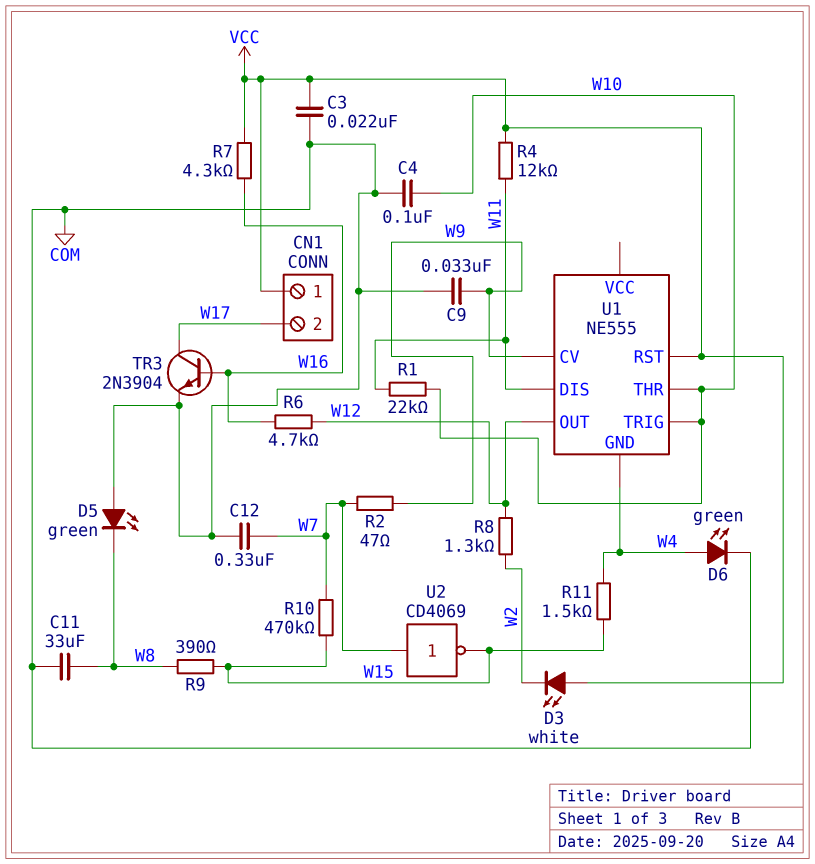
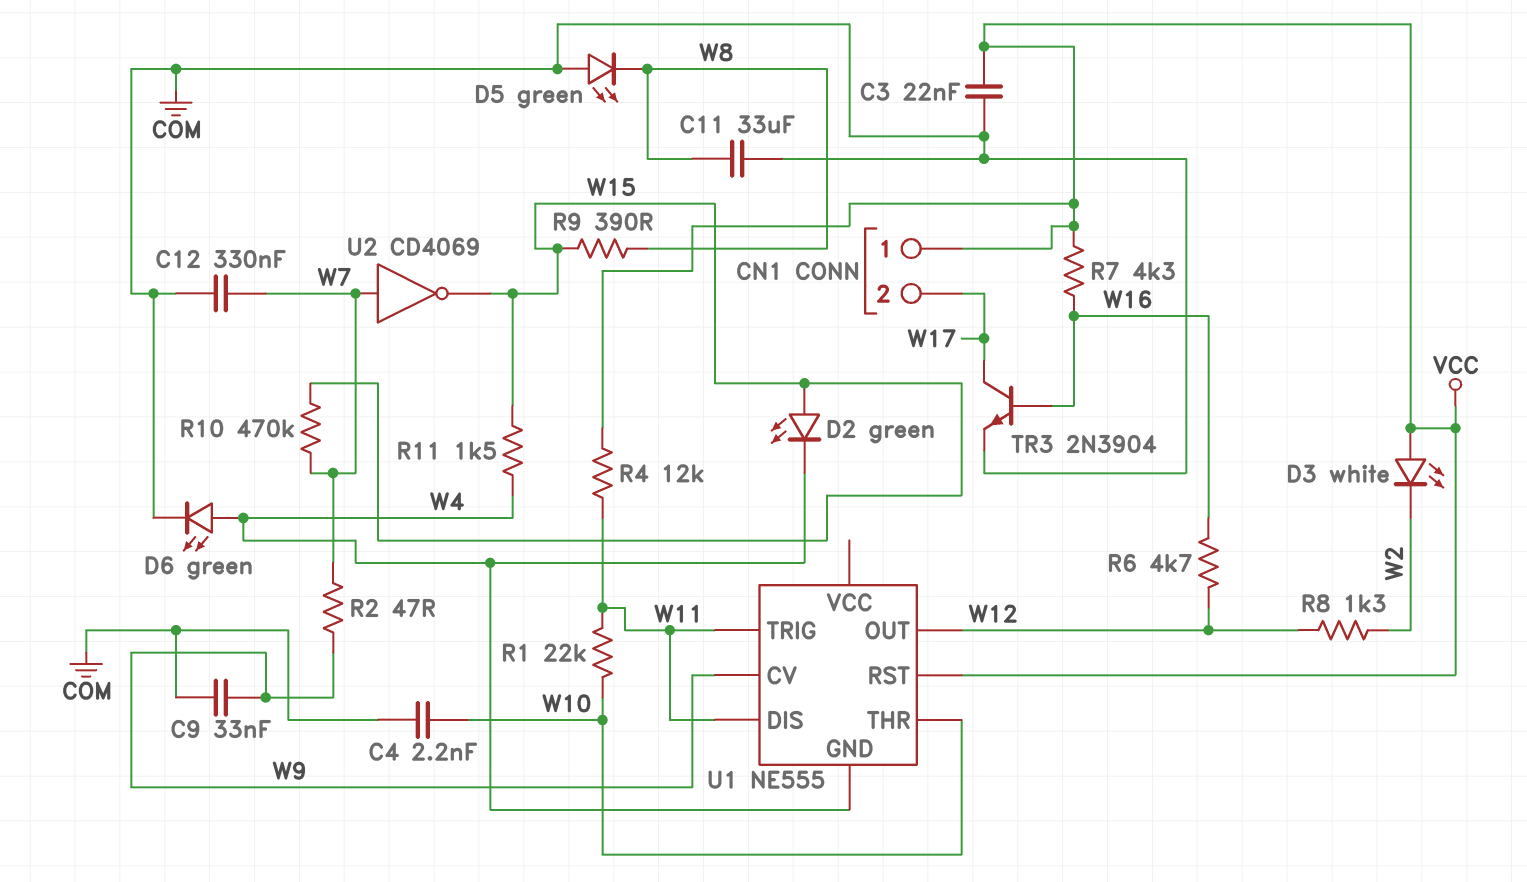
C4: 100nF (COM, W10) -> 2.2nF (COM, W10)
D2: none -> LED green (A W15, K W4)
U1 pin TRIG: W10 -> W11

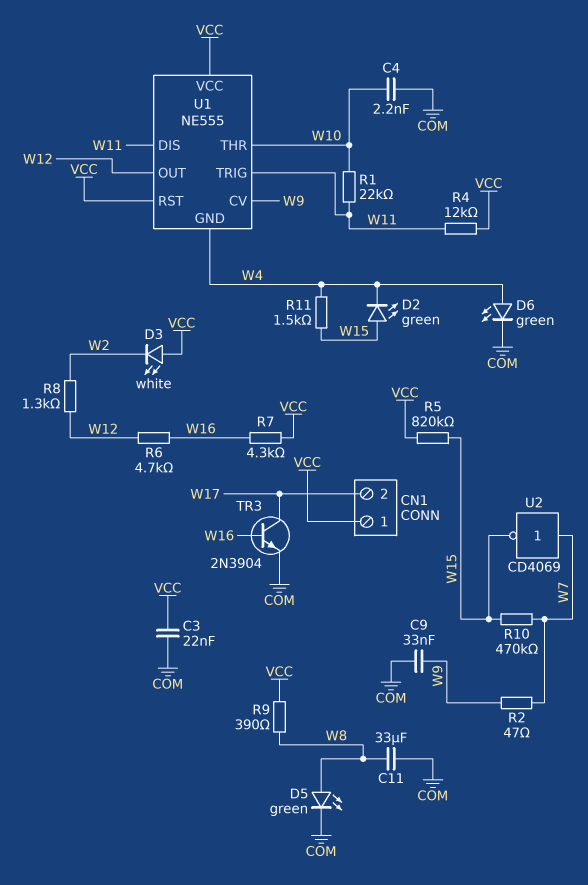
C12: 330nF (COM, W7) -> none
D5: LED green (A COM, K W8) -> LED green (A W8, K COM)
R5: none -> 820k (VCC, W15)
R9: 390 (W8, W15) -> 390 (VCC, W8)
U1 pin VCC: none -> VCC

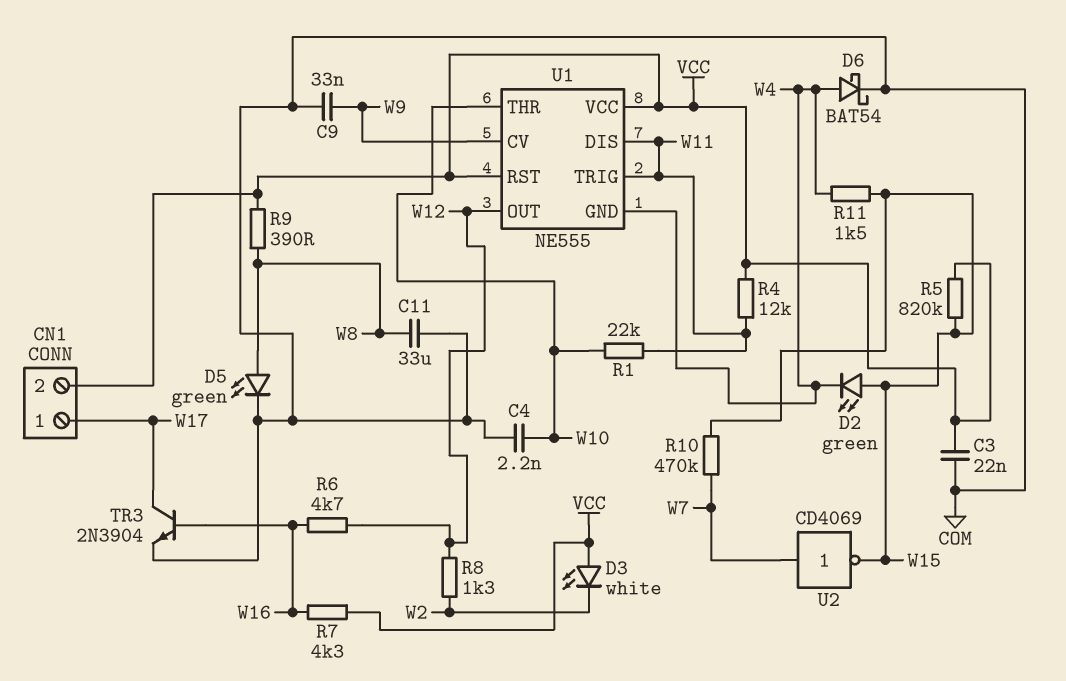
CN1 pin 1: VCC -> W17
CN1 pin 2: W17 -> VCC
D6: LED green (A W4, K COM) -> schottky BAT54 (A W4, K COM)
R2: 47 (W7, W9) -> none

